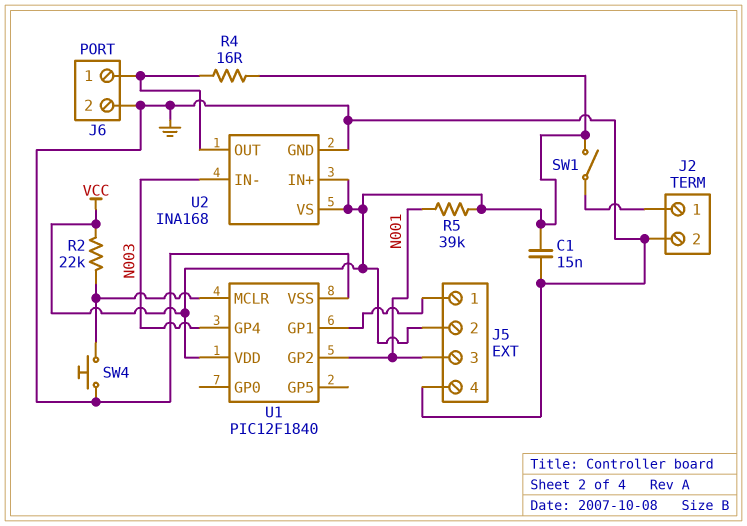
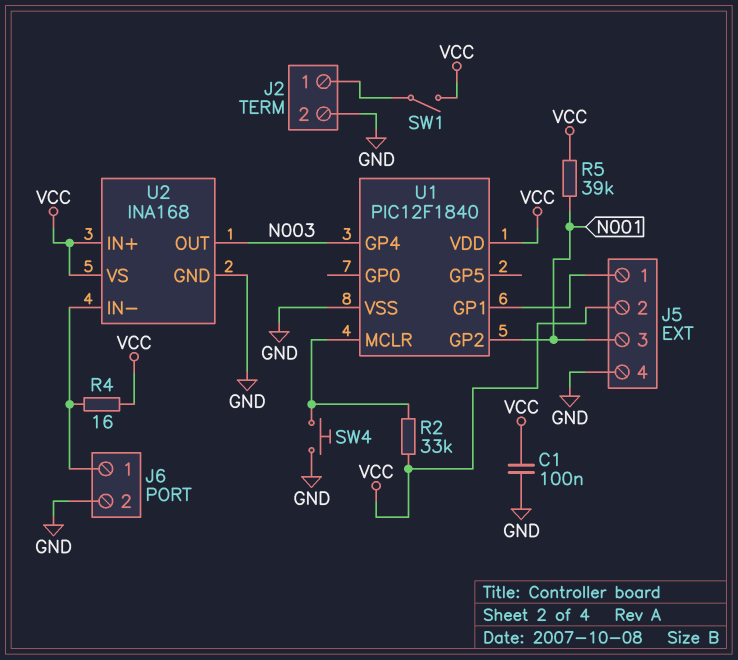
C1: 15nF (GND, VCC) -> 100nF (GND, VCC)
R2: 22k (U1/MCLR, VCC) -> 33k (U1/MCLR, VCC)
U2 pin IN-: N003 -> J6/1
U2 pin OUT: J6/1 -> N003

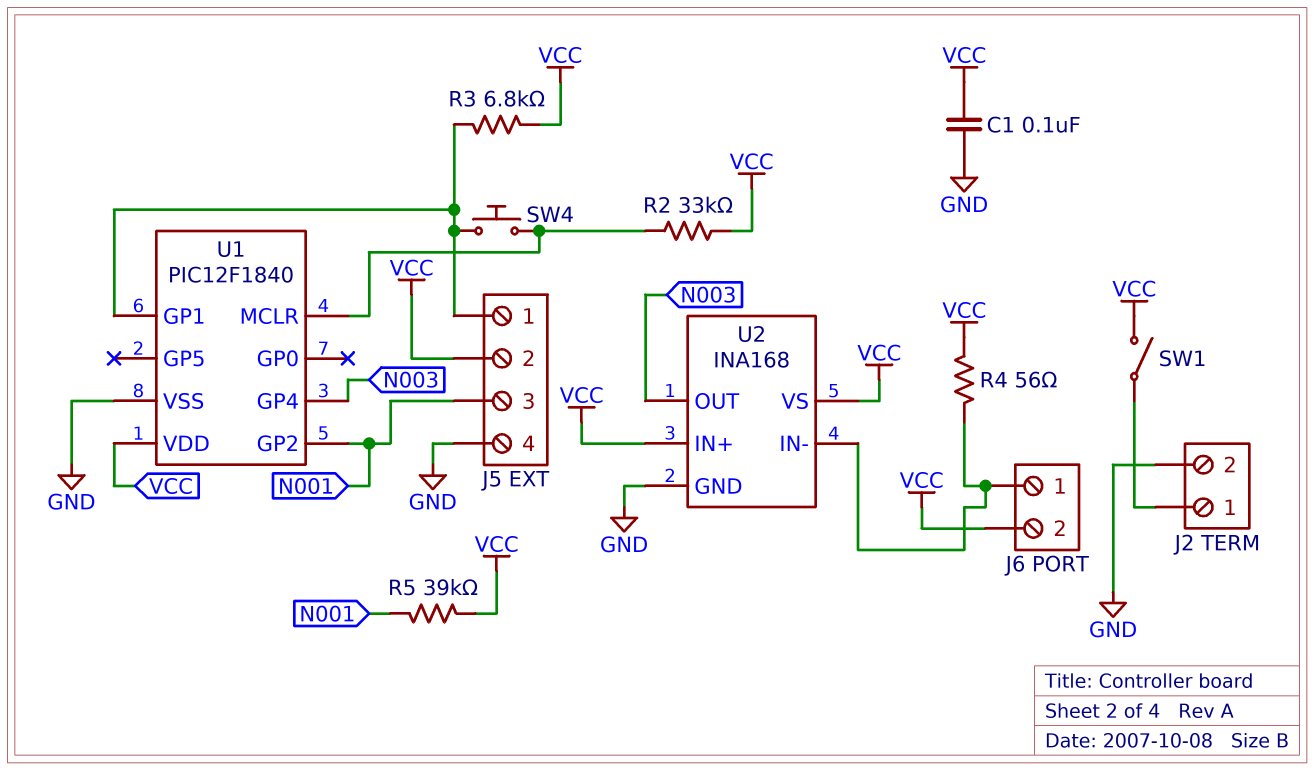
J6 pin 2: GND -> VCC
R3: none -> 6.8k (J5/1, VCC)
R4: 16 (J6/1, VCC) -> 56 (J6/1, VCC)
SW4: button (GND, U1/MCLR) -> button (J5/1, U1/MCLR)

